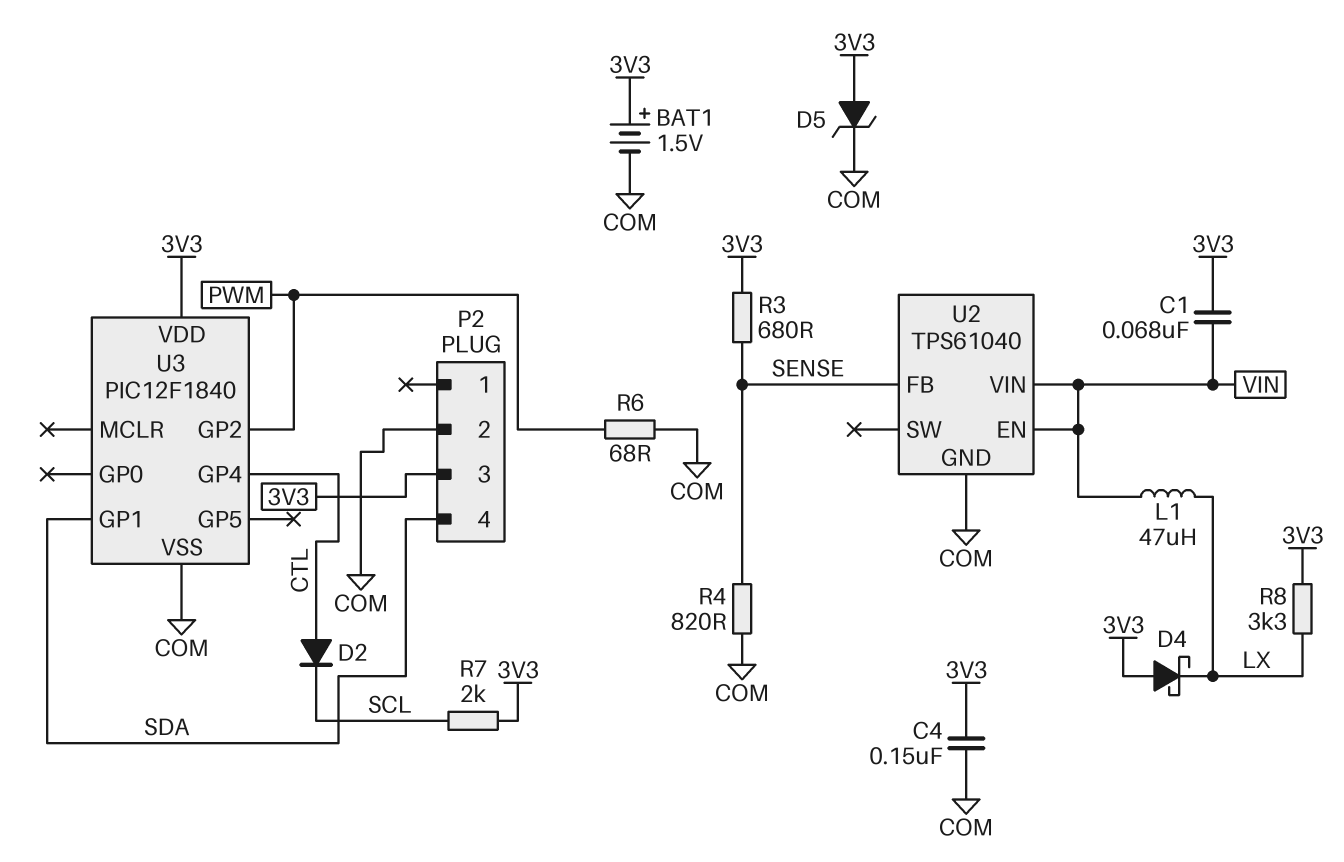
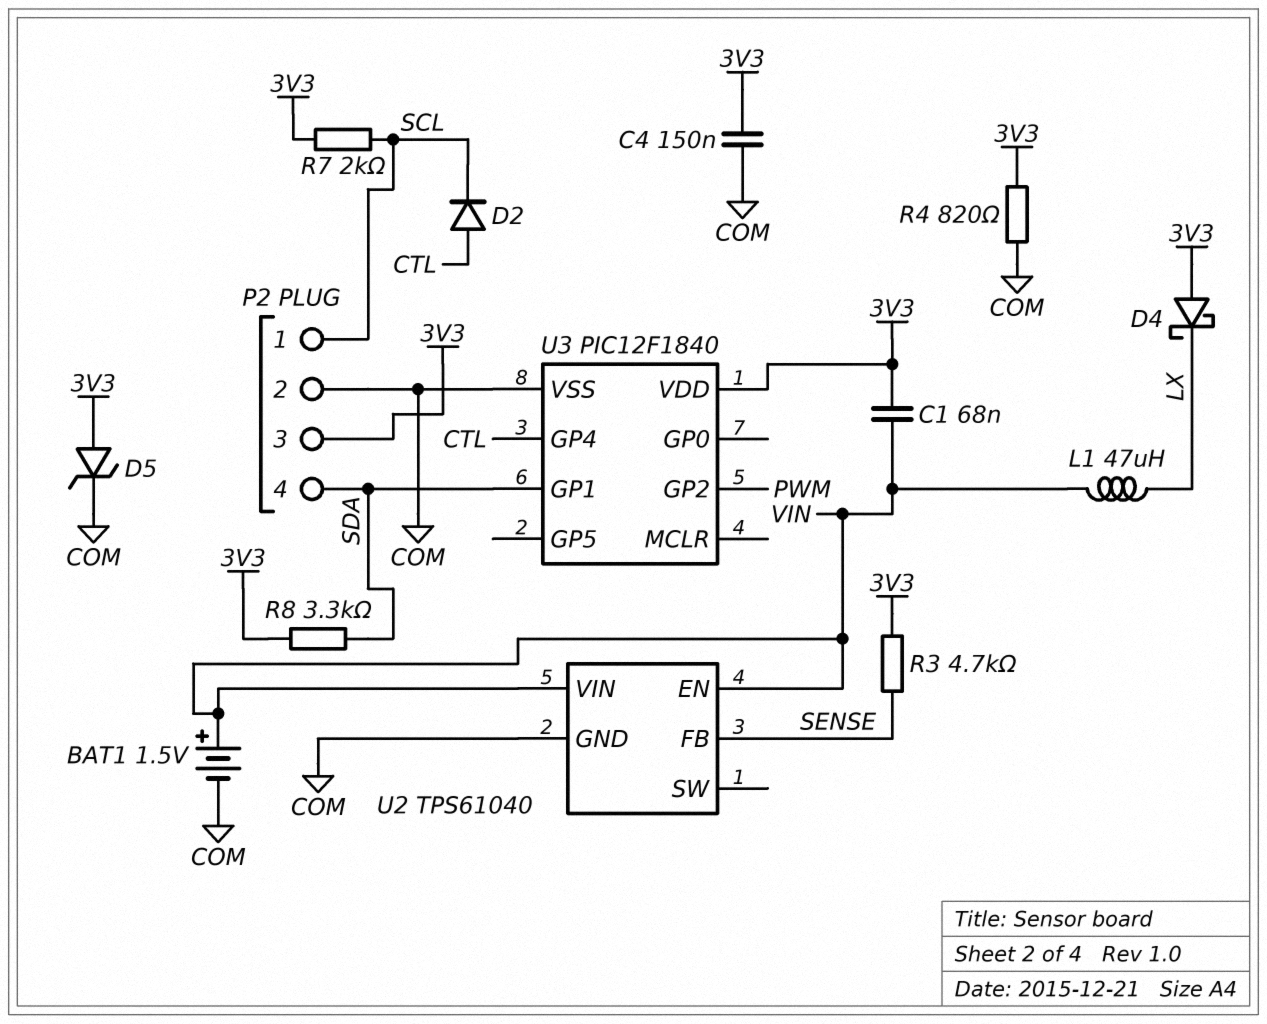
BAT1: 1.5V (plus 3V3, minus COM) -> 1.5V (plus VIN, minus COM)
P2 pin 1: none -> SCL
R3: 680 (3V3, SENSE) -> 4.7k (3V3, SENSE)
R4: 820 (COM, SENSE) -> 820 (3V3, COM)
R6: 68 (COM, PWM) -> none
R8: 3.3k (3V3, LX) -> 3.3k (3V3, SDA)

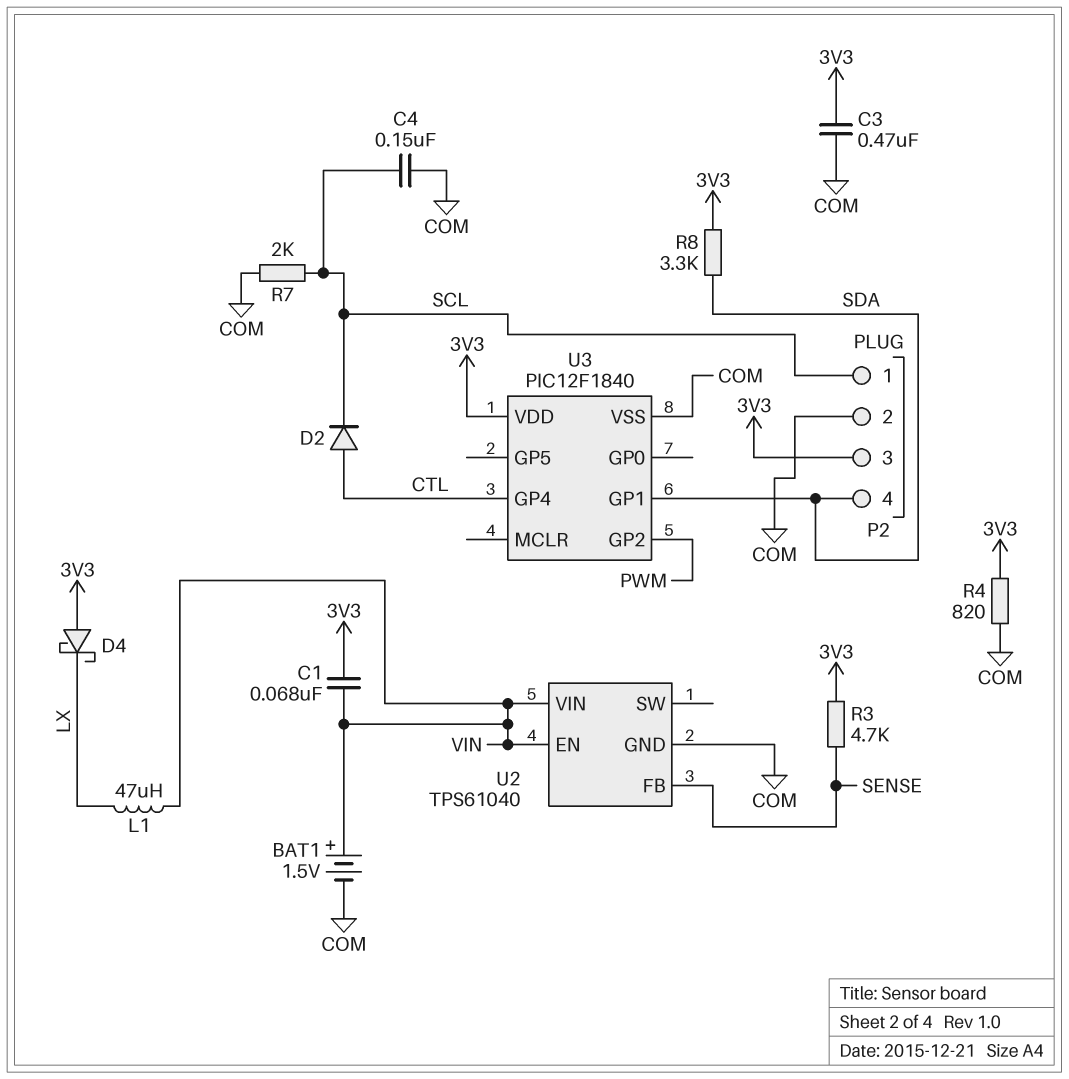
C3: none -> 470nF (3V3, COM)
C4: 150nF (3V3, COM) -> 150nF (COM, SCL)
D5: zener (A 3V3, K COM) -> none
R7: 2k (3V3, SCL) -> 2k (COM, SCL)

